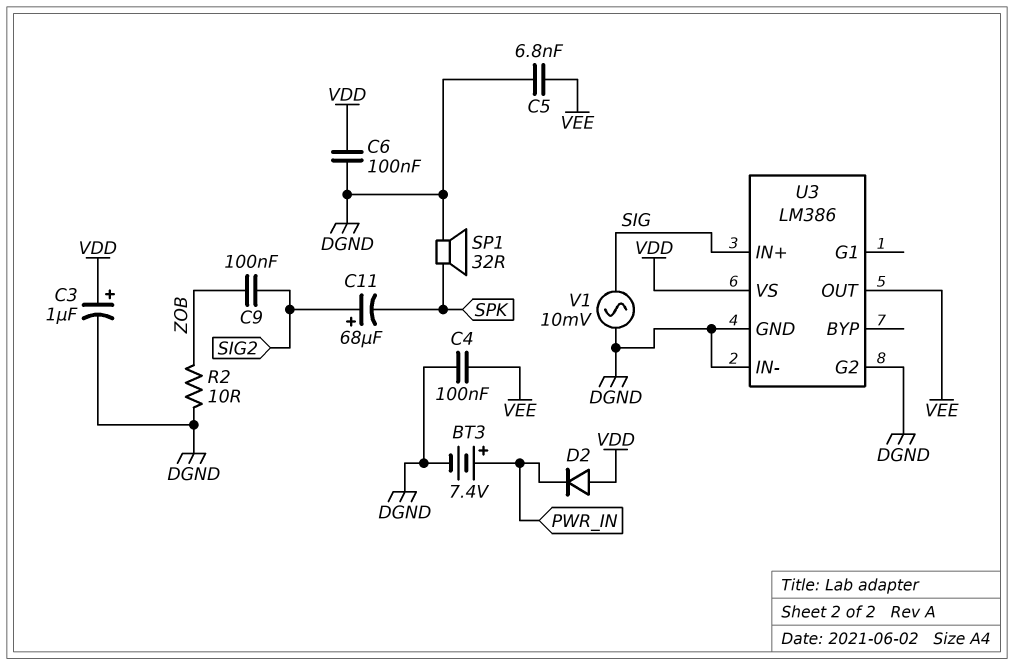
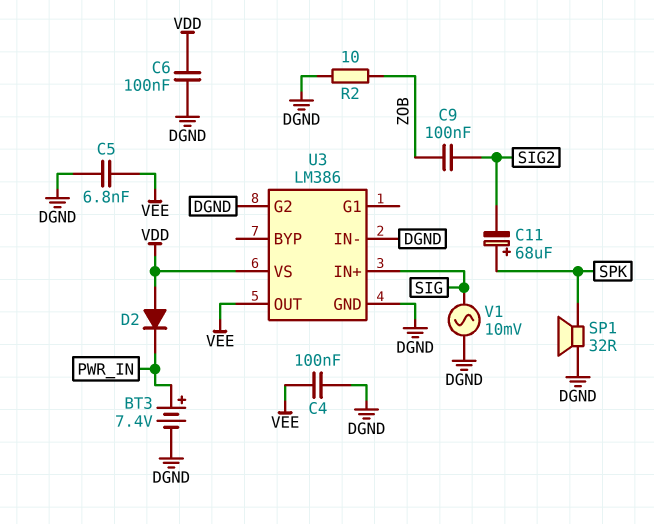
C3: 1uF (plus VDD, minus DGND) -> none
C11: 68uF (plus SIG2, minus SPK) -> 68uF (plus SPK, minus SIG2)

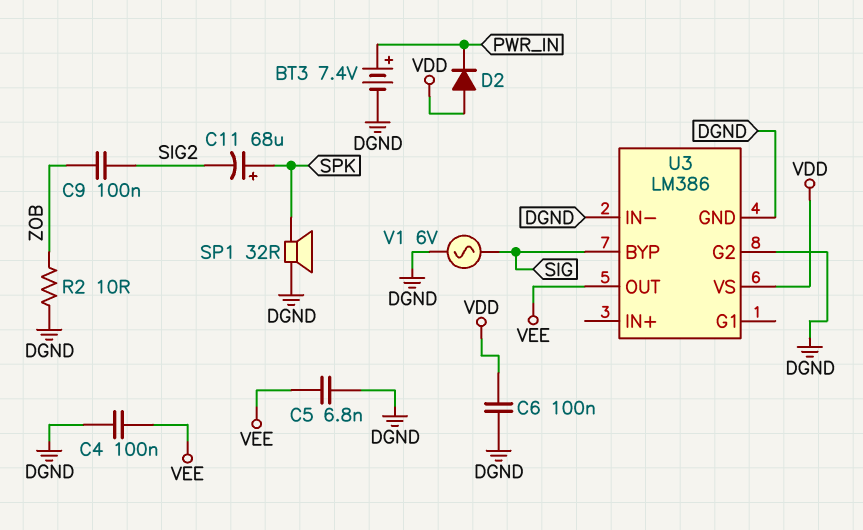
U3 pin BYP: none -> SIG
U3 pin IN+: SIG -> none
V1: AC 10mV (DGND, SIG) -> AC 6V (DGND, SIG)

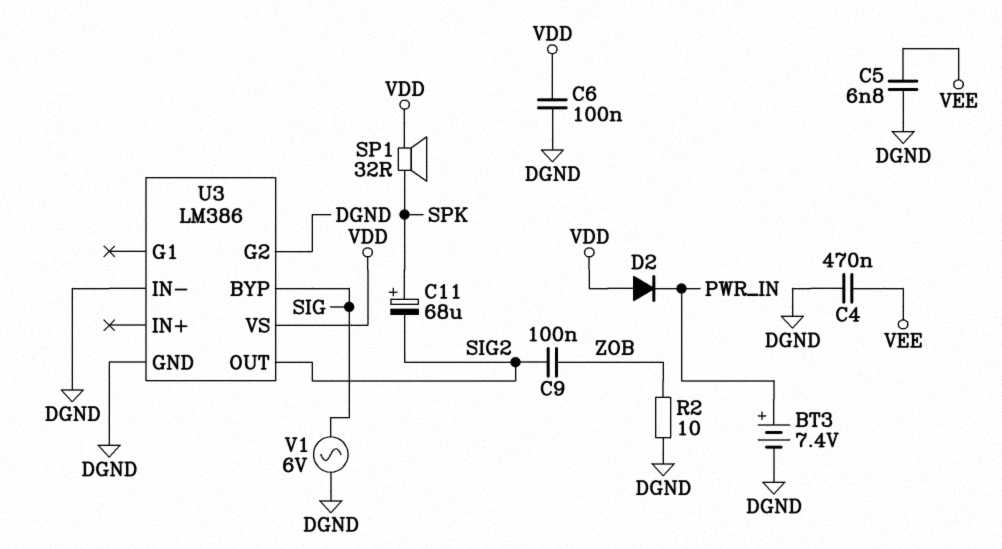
C4: 100nF (DGND, VEE) -> 470nF (DGND, VEE)
SP1: speaker 32R (DGND, SPK) -> speaker 32R (SPK, VDD)
U3 pin OUT: VEE -> SIG2

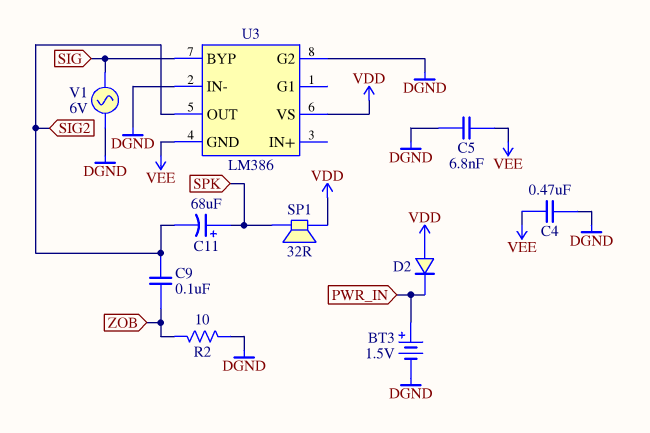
BT3: 7.4V (plus PWR_IN, minus DGND) -> 1.5V (plus PWR_IN, minus DGND)
C6: 100nF (DGND, VDD) -> none
U3 pin GND: DGND -> VEE

